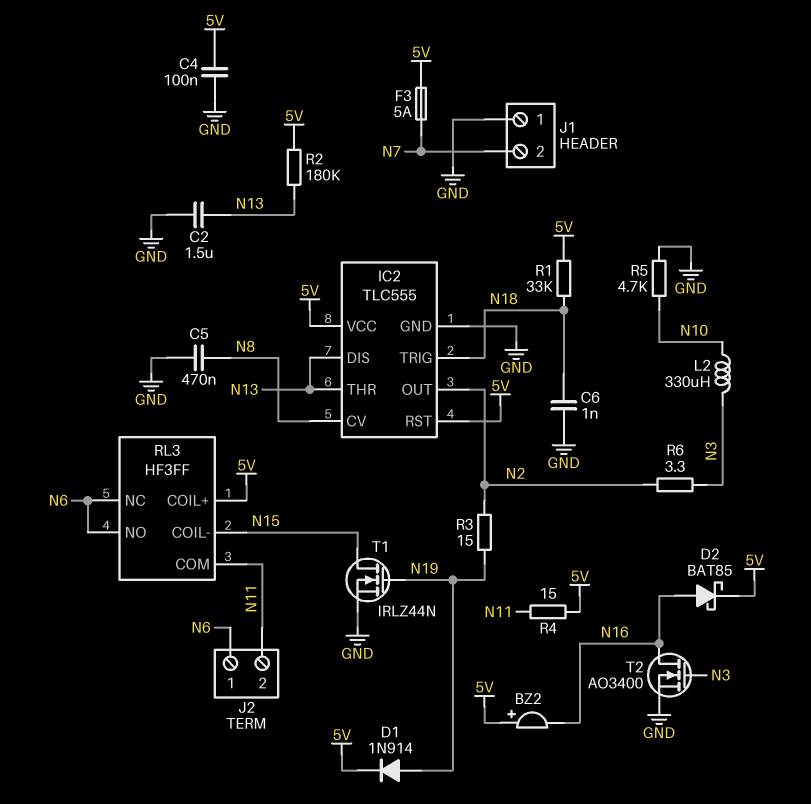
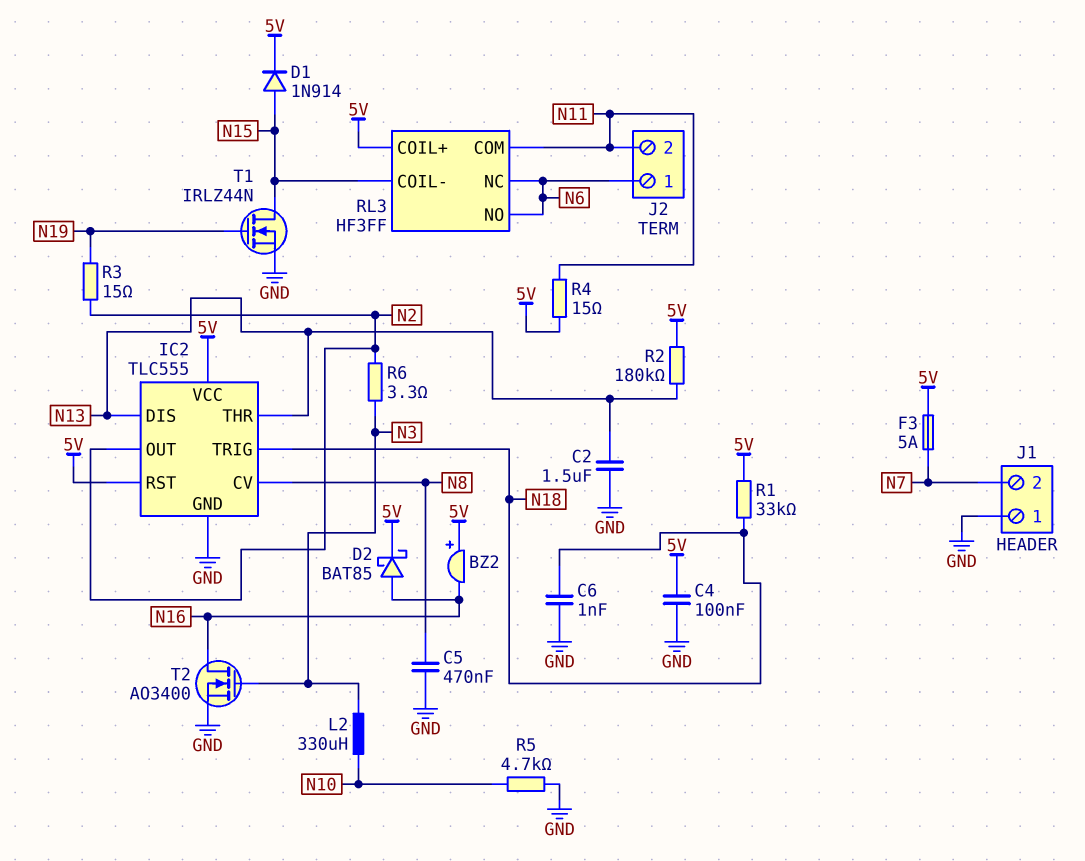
D1: diode 1N914 (A N19, K 5V) -> diode 1N914 (A N15, K 5V)

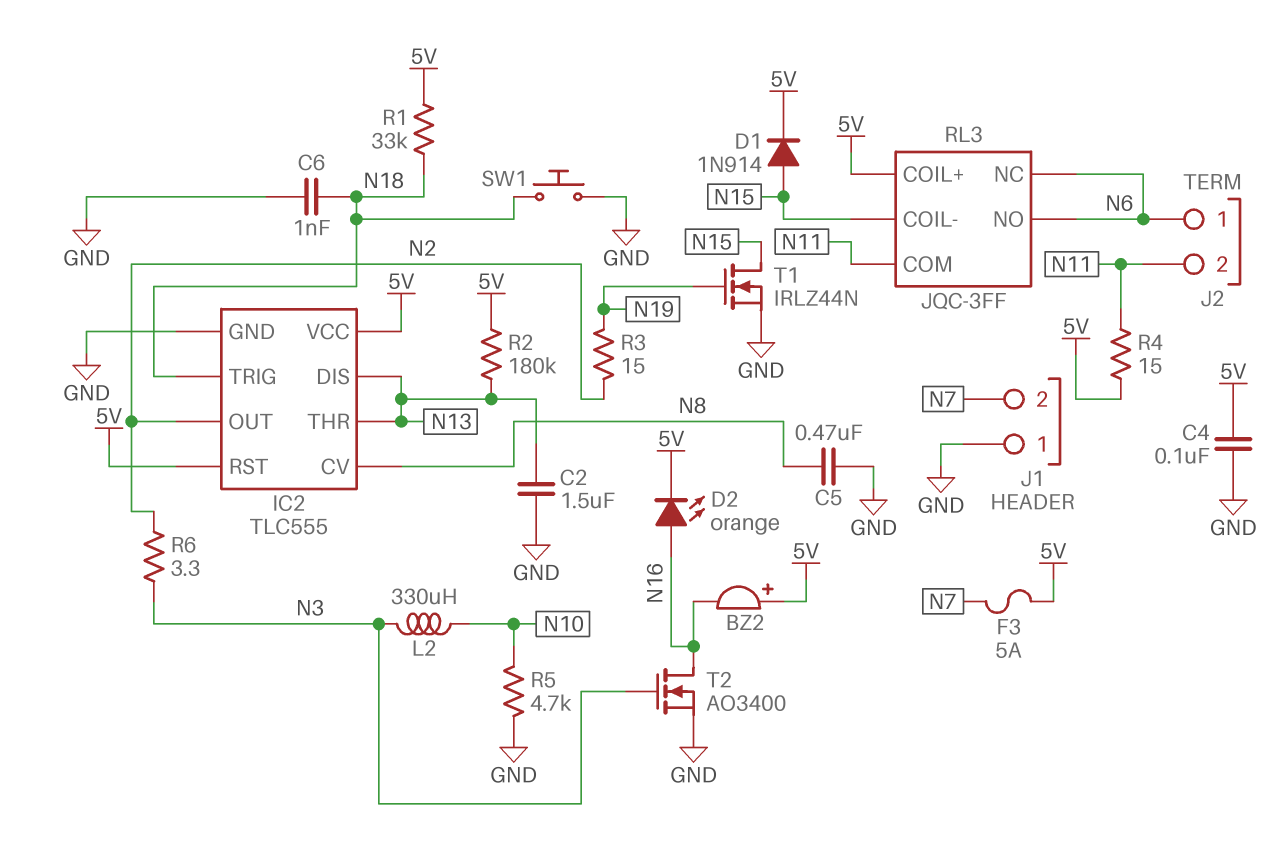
D2: schottky BAT85 (A N16, K 5V) -> LED orange (A N16, K 5V)
RL3: HF3FF -> JQC-3FF
SW1: none -> button (GND, N18)

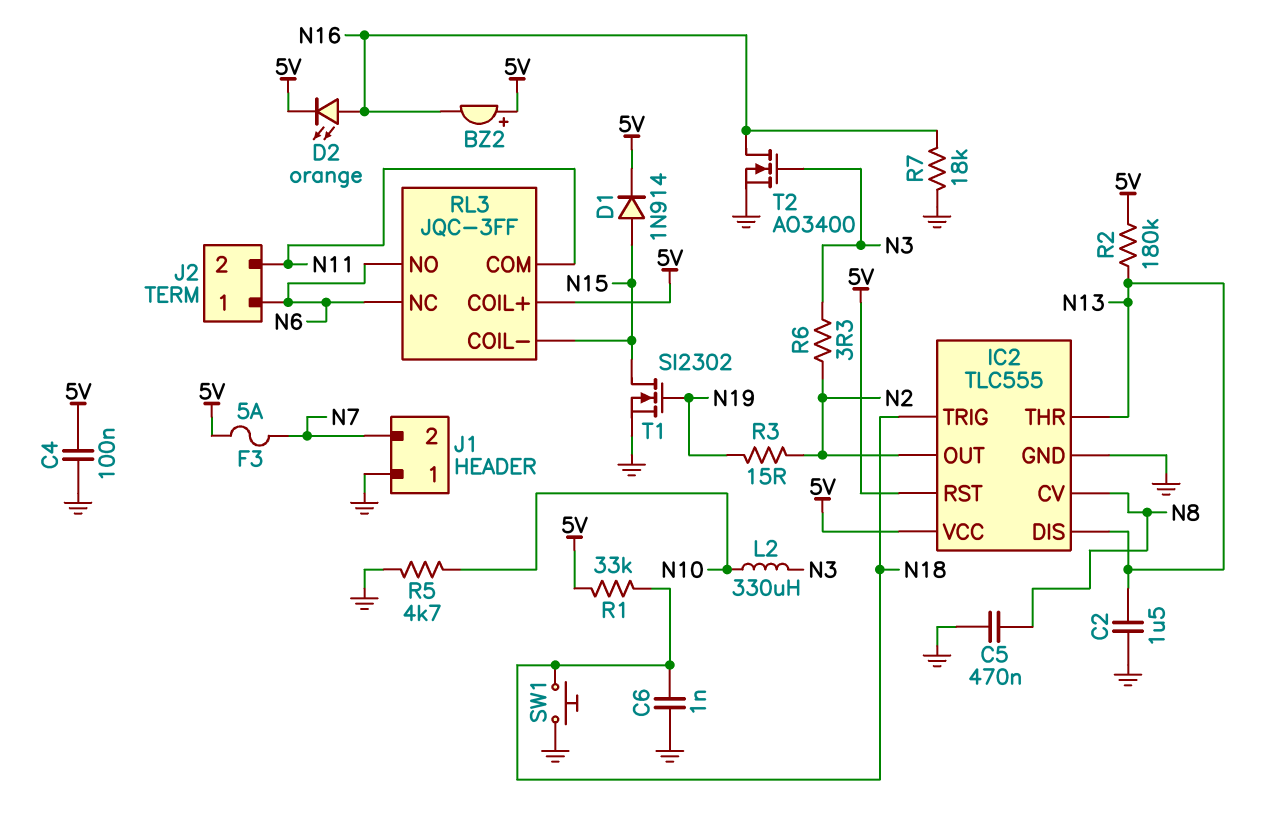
R4: 15 (5V, N11) -> none
R7: none -> 18k (GND, N16)
T1: NMOS IRLZ44N (G N19, D N15, S GND) -> NMOS SI2302 (G N19, D N15, S GND)

